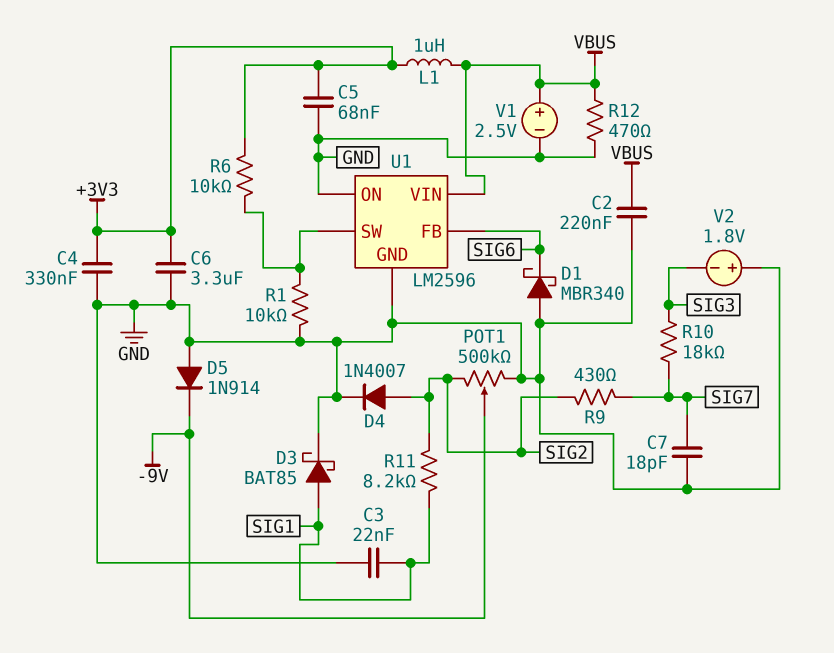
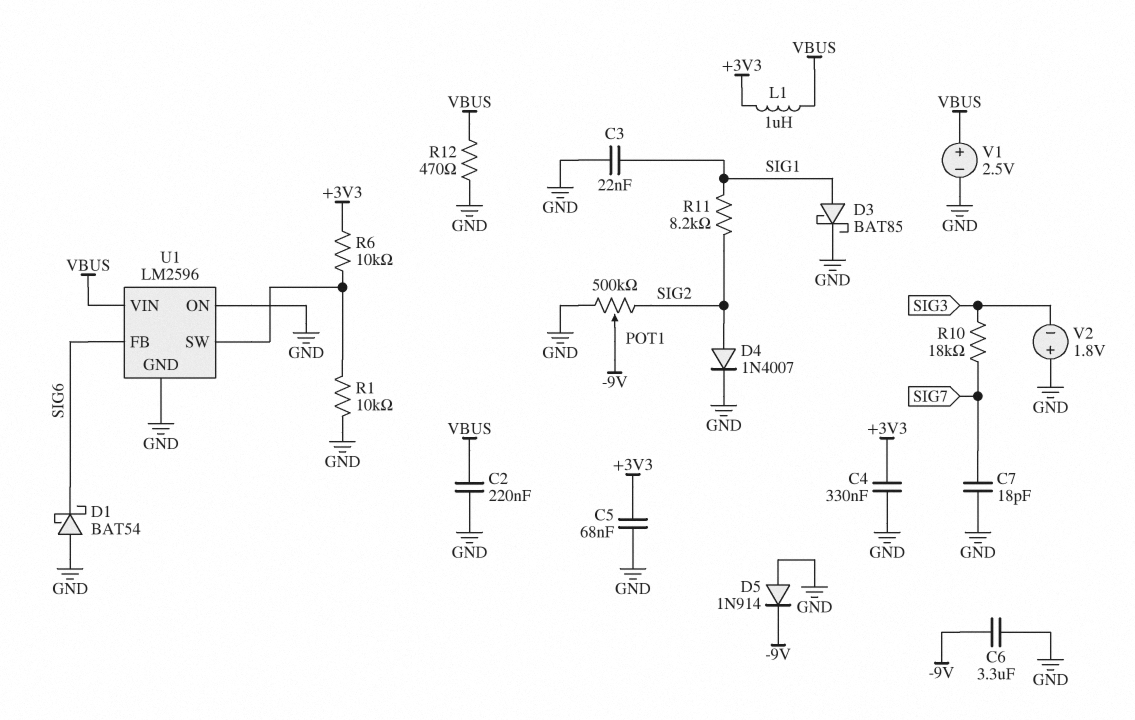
C6: 3.3uF (+3V3, GND) -> 3.3uF (-9V, GND)
D1: schottky MBR340 (A GND, K SIG6) -> schottky BAT54 (A GND, K SIG6)
R9: 430 (SIG2, SIG7) -> none

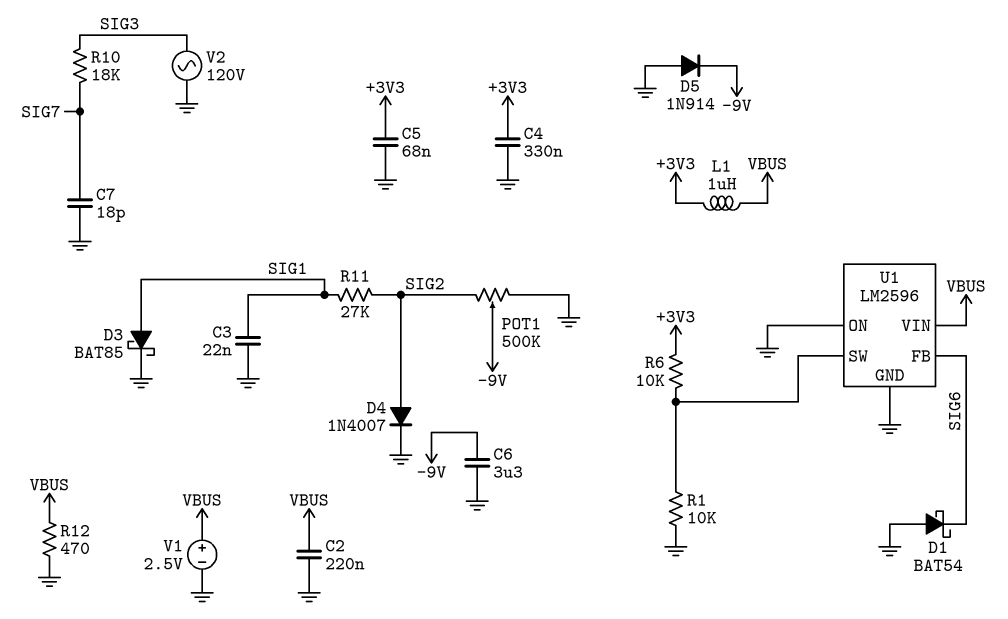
R11: 8.2k (SIG1, SIG2) -> 27k (SIG1, SIG2)
V2: 1.8V (plus GND, minus SIG3) -> AC 120V (GND, SIG3)

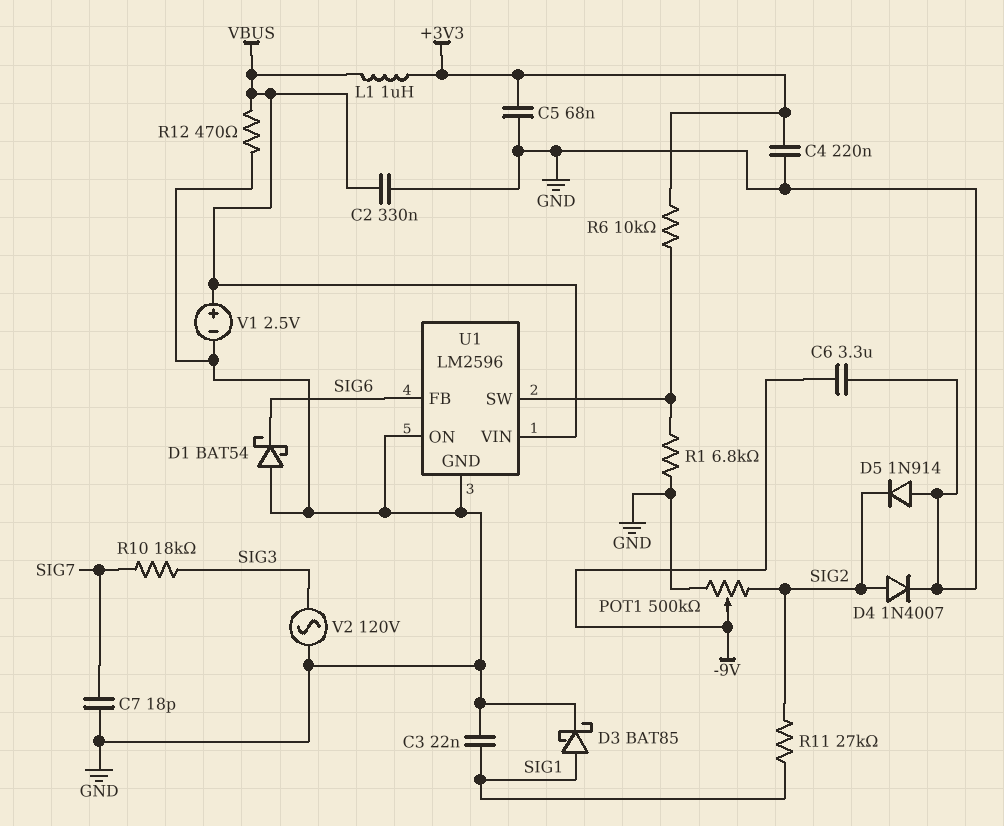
C2: 220nF (GND, VBUS) -> 330nF (GND, VBUS)
C4: 330nF (+3V3, GND) -> 220nF (+3V3, GND)
D5: diode 1N914 (A GND, K -9V) -> diode 1N914 (A GND, K SIG2)
R1: 10k (GND, U1/SW) -> 6.8k (GND, U1/SW)

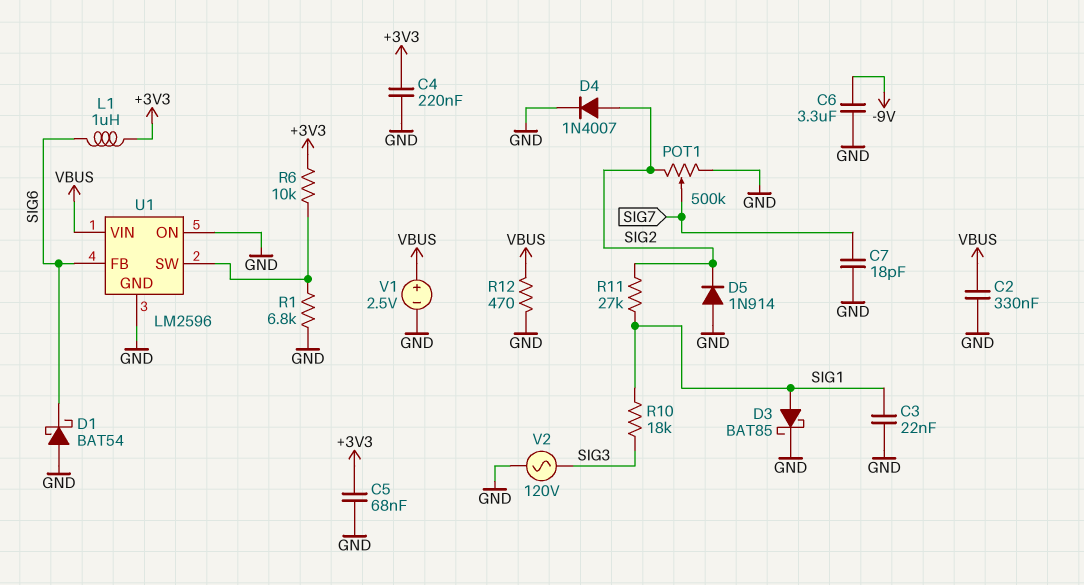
L1: 1uH (+3V3, VBUS) -> 1uH (+3V3, SIG6)
POT1: 500k (GND, SIG2, wiper -9V) -> 500k (GND, SIG2, wiper SIG7)
R10: 18k (SIG3, SIG7) -> 18k (SIG1, SIG3)

